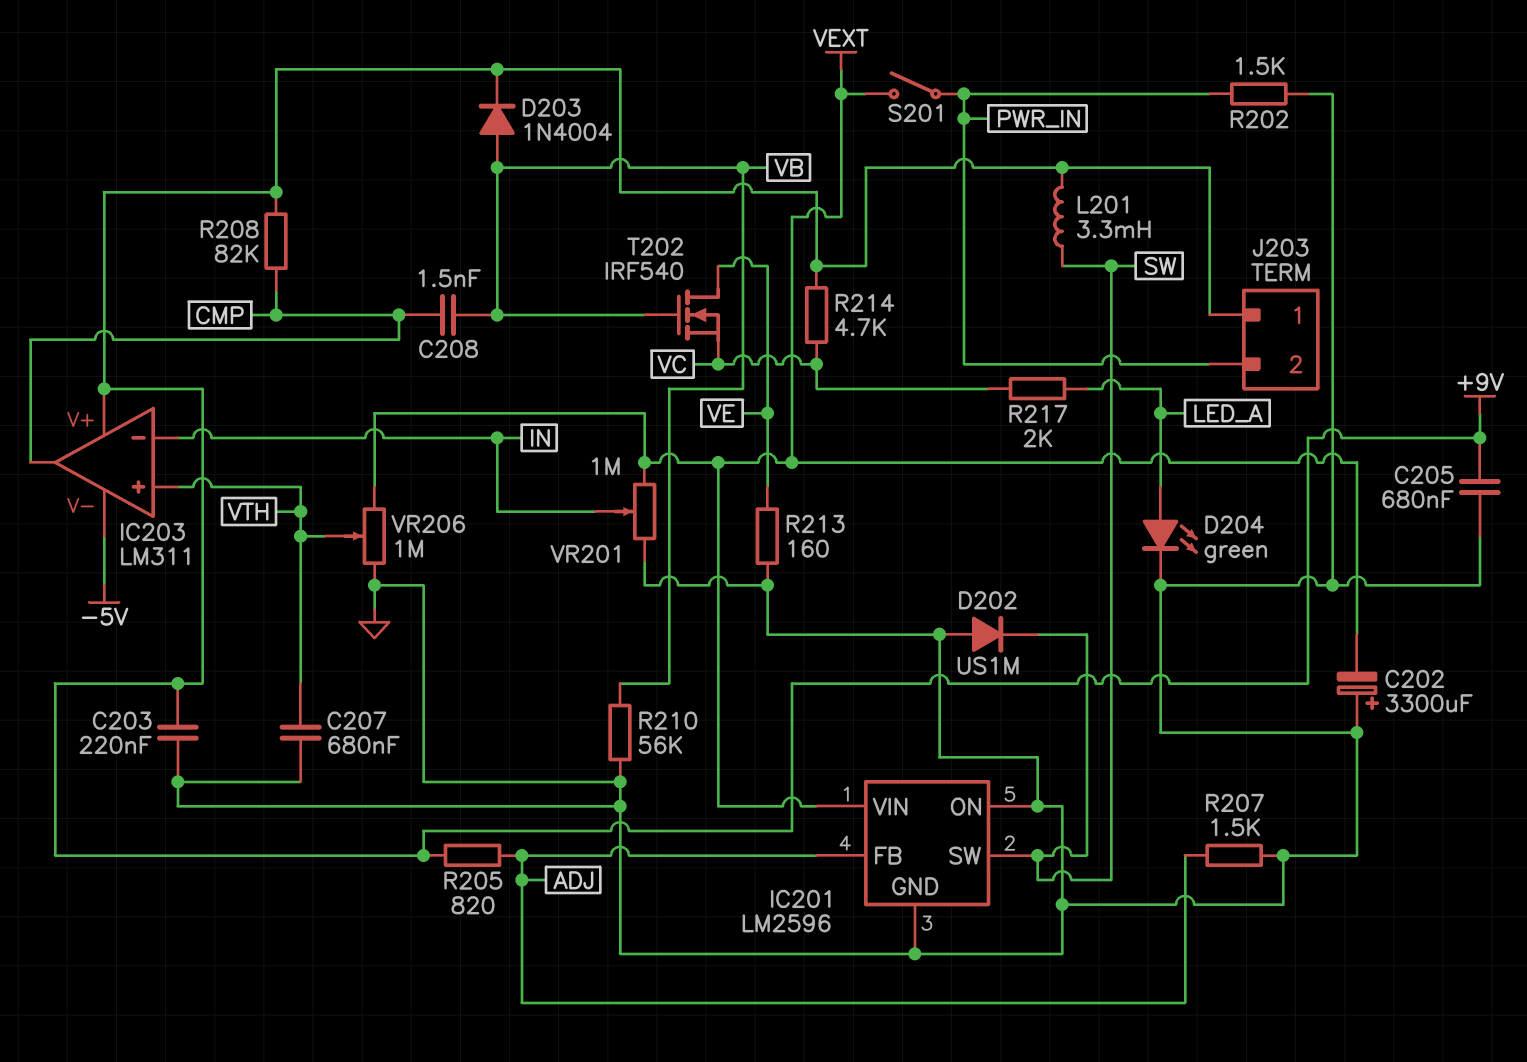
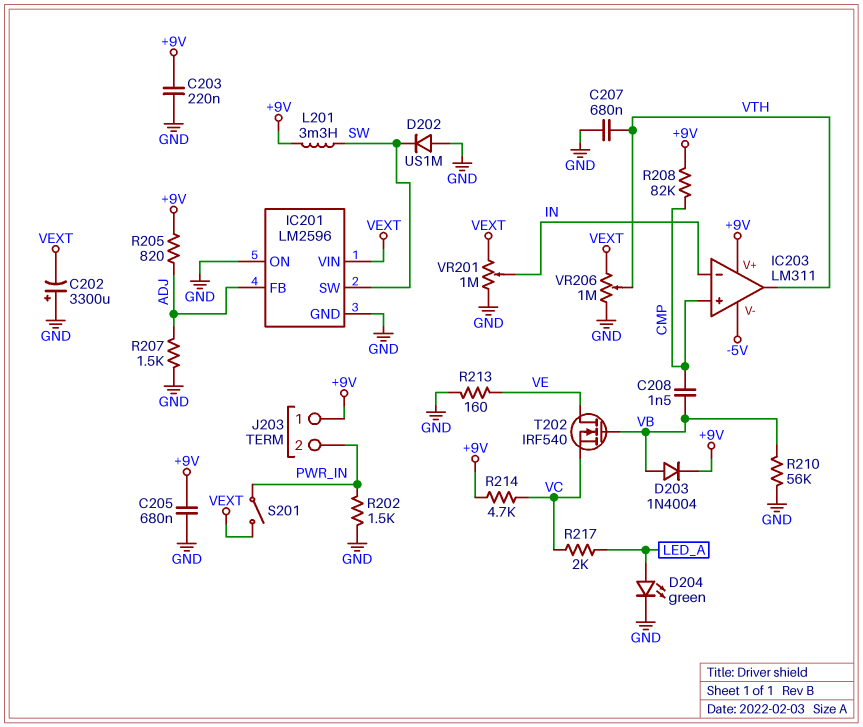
IC203 pin in+: VTH -> CMP
IC203 pin out: CMP -> VTH

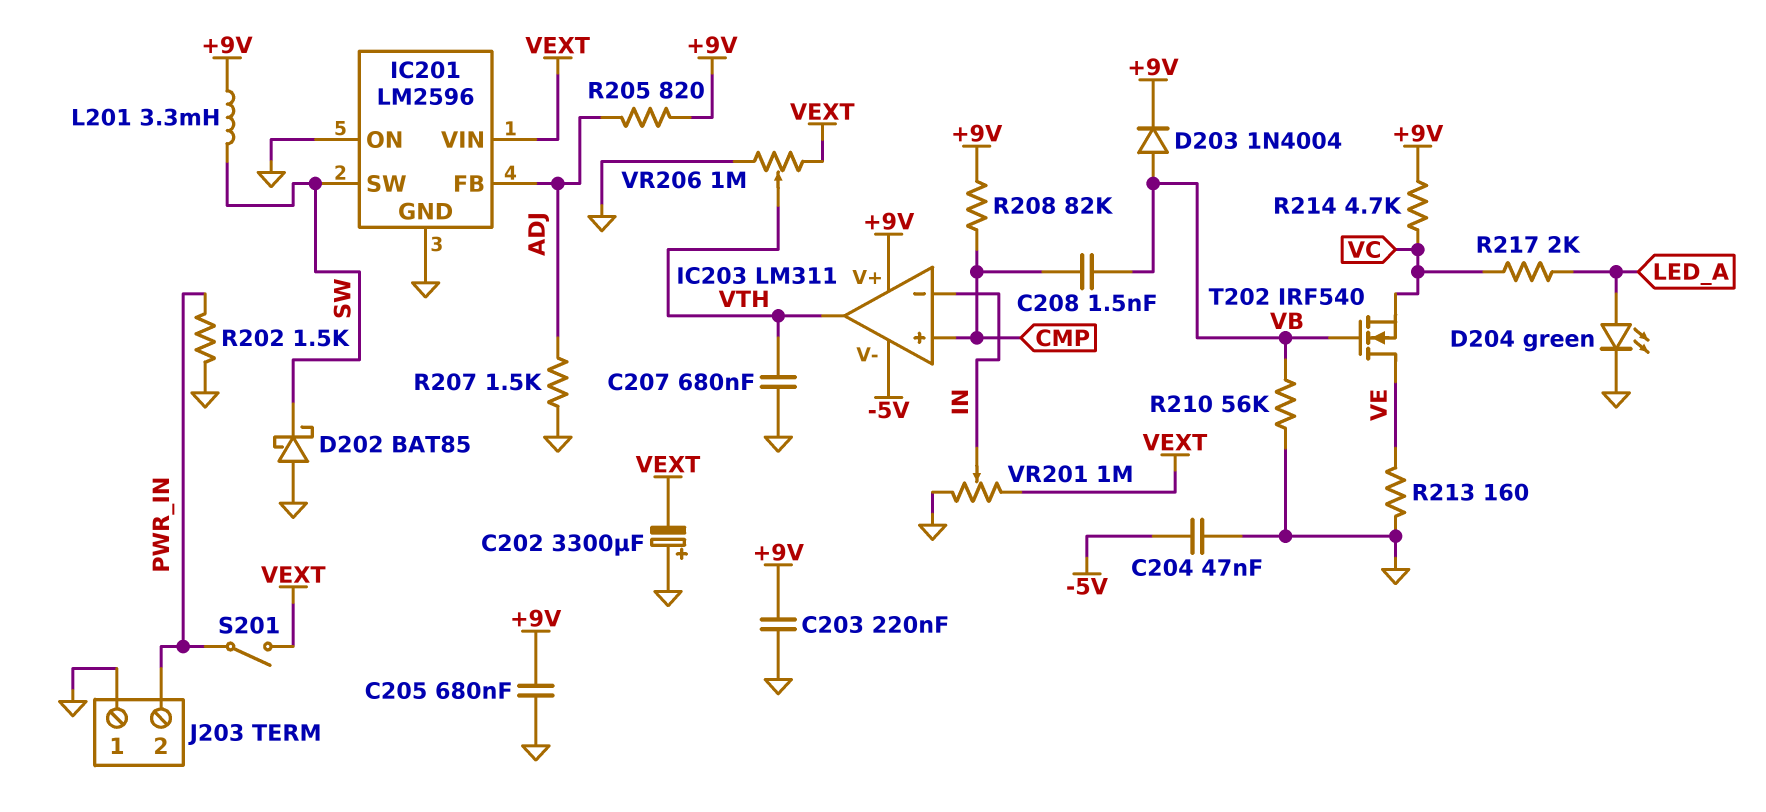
C204: none -> 47nF (-5V, GND)
D202: diode US1M (A GND, K SW) -> schottky BAT85 (A GND, K SW)
J203 pin 1: +9V -> GND

